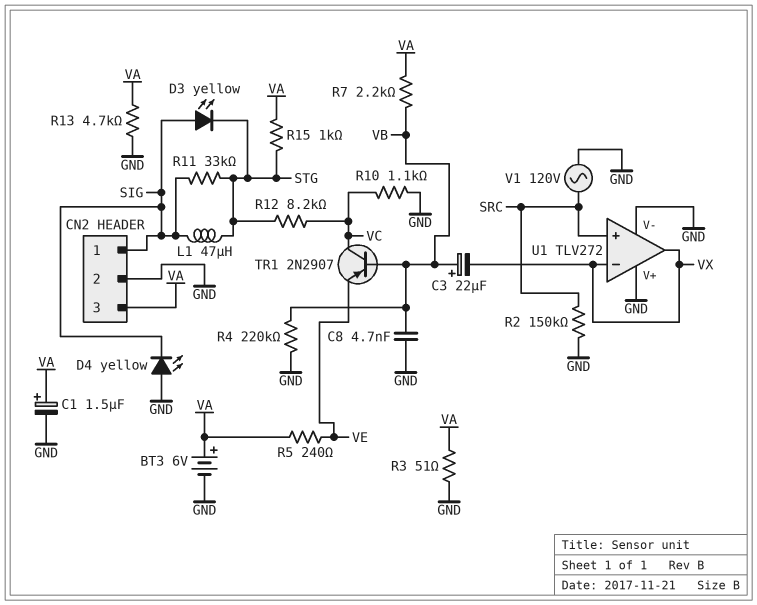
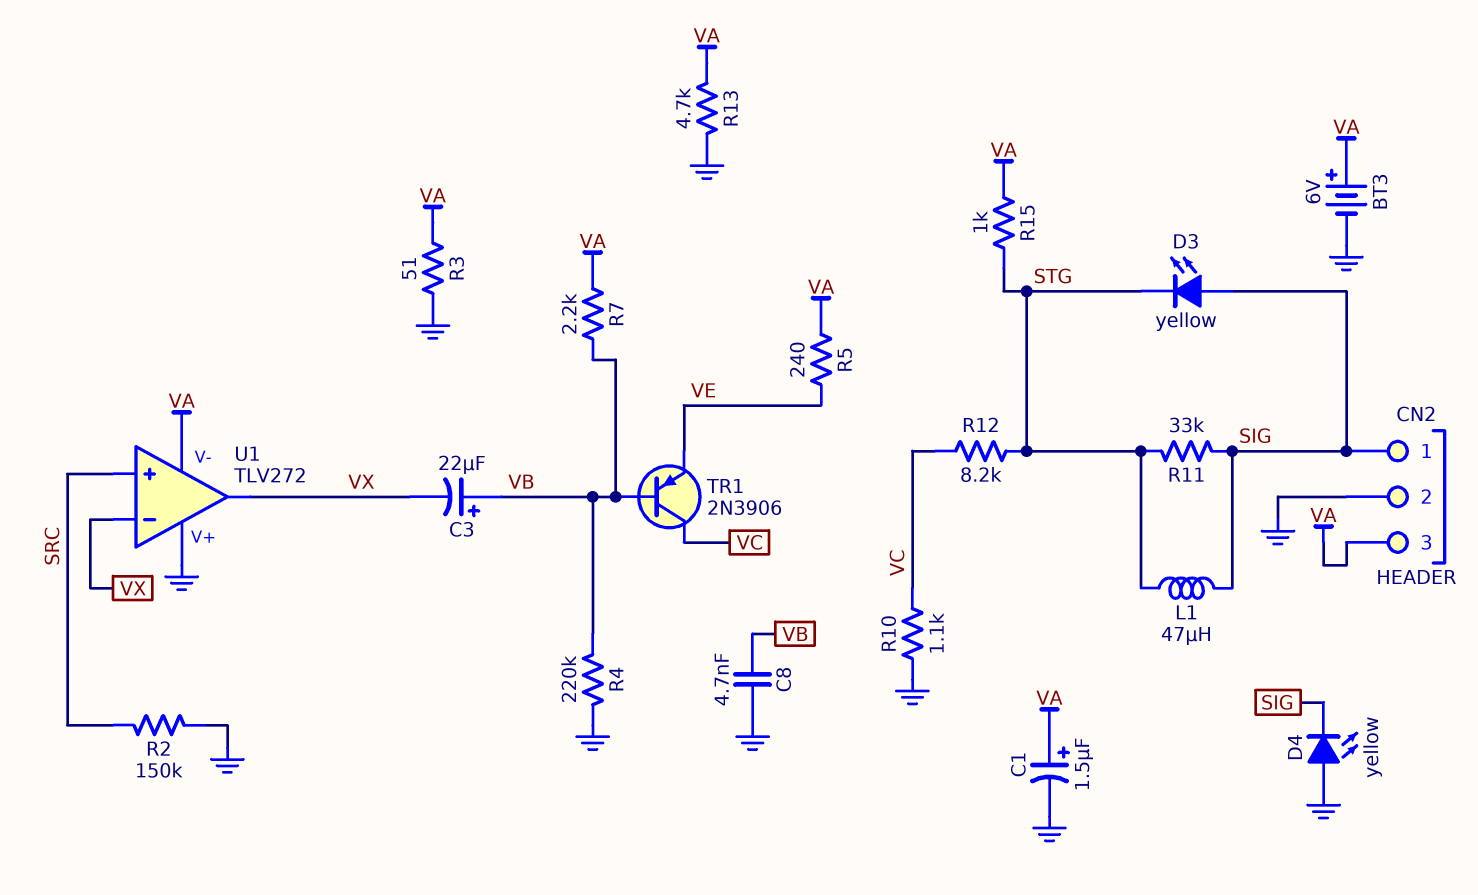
TR1: PNP 2N2907 (B VB, C VC, E VE) -> PNP 2N3906 (B VB, C VC, E VE)
U1 pin V-: GND -> VA
V1: AC 120V (GND, SRC) -> none

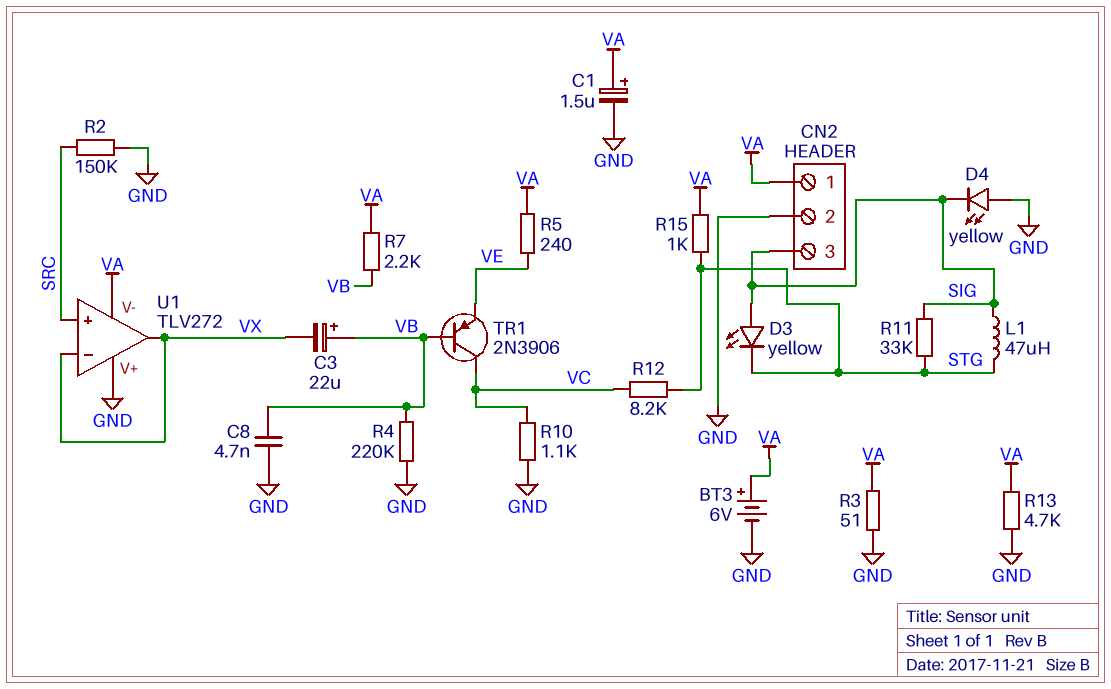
CN2 pin 1: SIG -> VA
CN2 pin 3: VA -> SIG

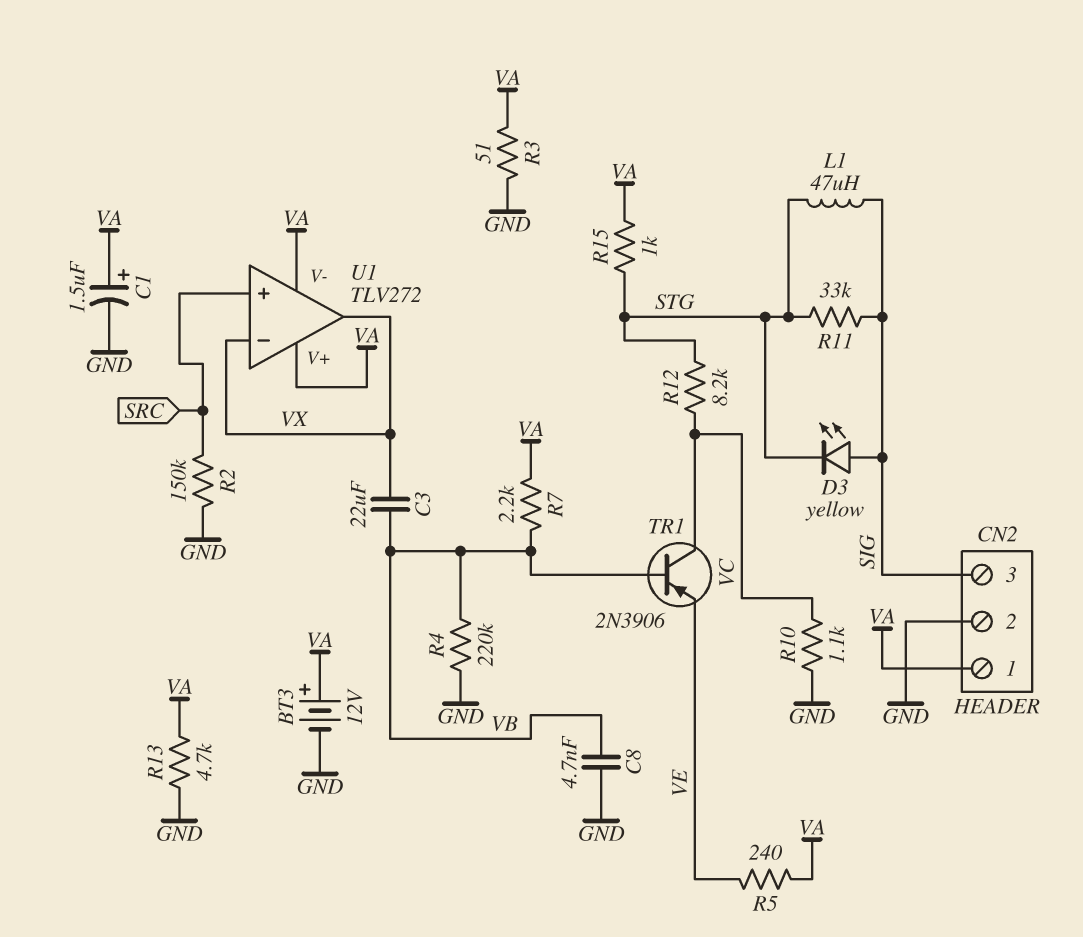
BT3: 6V (plus VA, minus GND) -> 12V (plus VA, minus GND)
C3: 22uF (plus VB, minus VX) -> 22uF (VB, VX)
D4: LED yellow (A GND, K SIG) -> none
U1 pin V+: GND -> VA

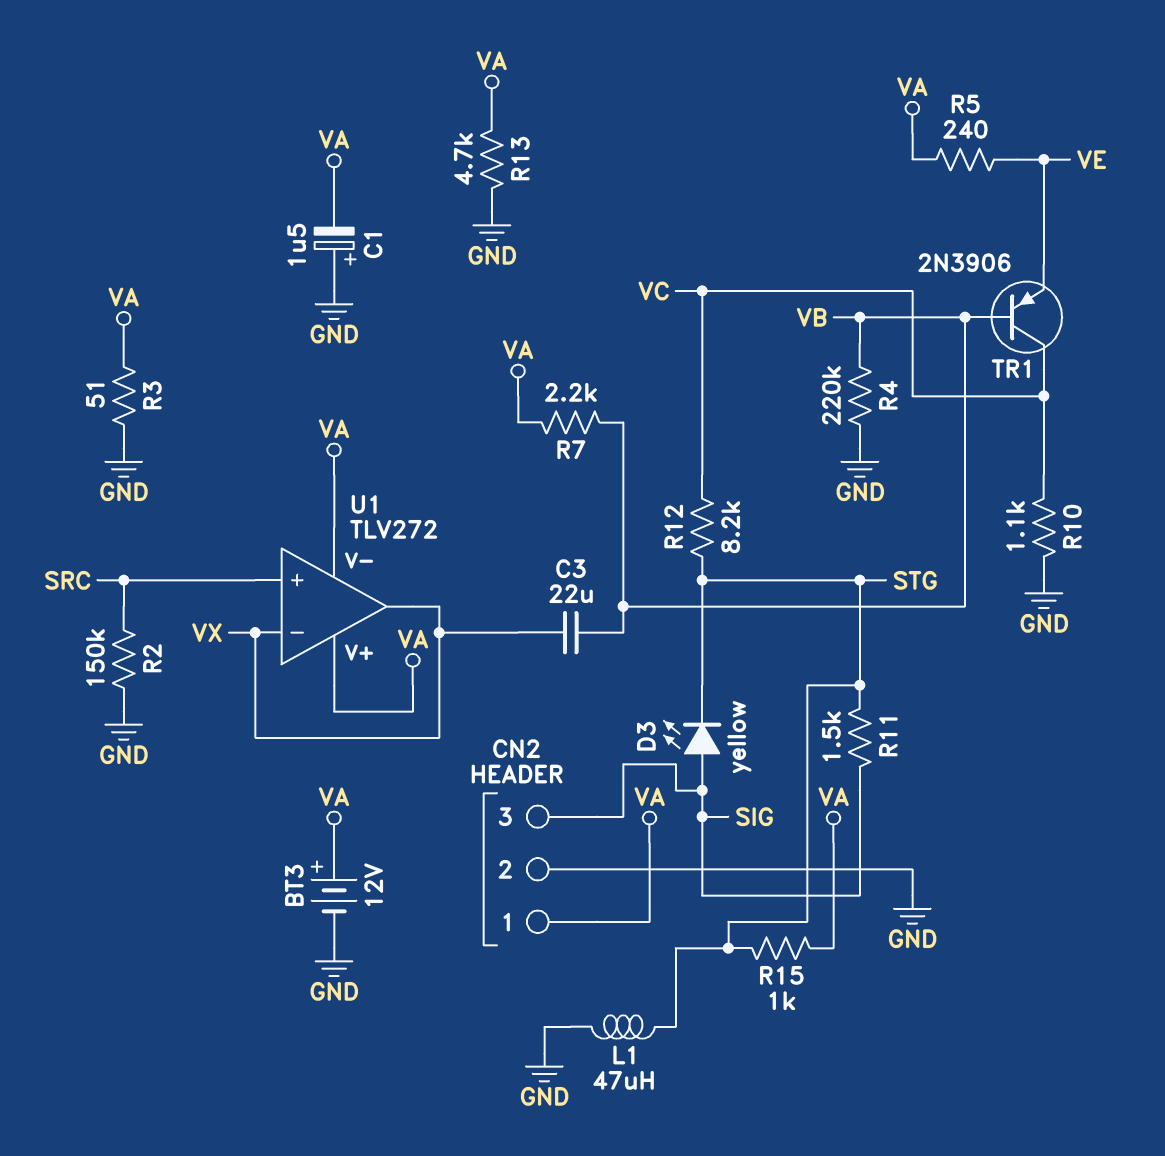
C1: 1.5uF (plus VA, minus GND) -> 1.5uF (plus GND, minus VA)
C8: 4.7nF (GND, VB) -> none
L1: 47uH (SIG, STG) -> 47uH (GND, STG)
R11: 33k (SIG, STG) -> 1.5k (SIG, STG)

